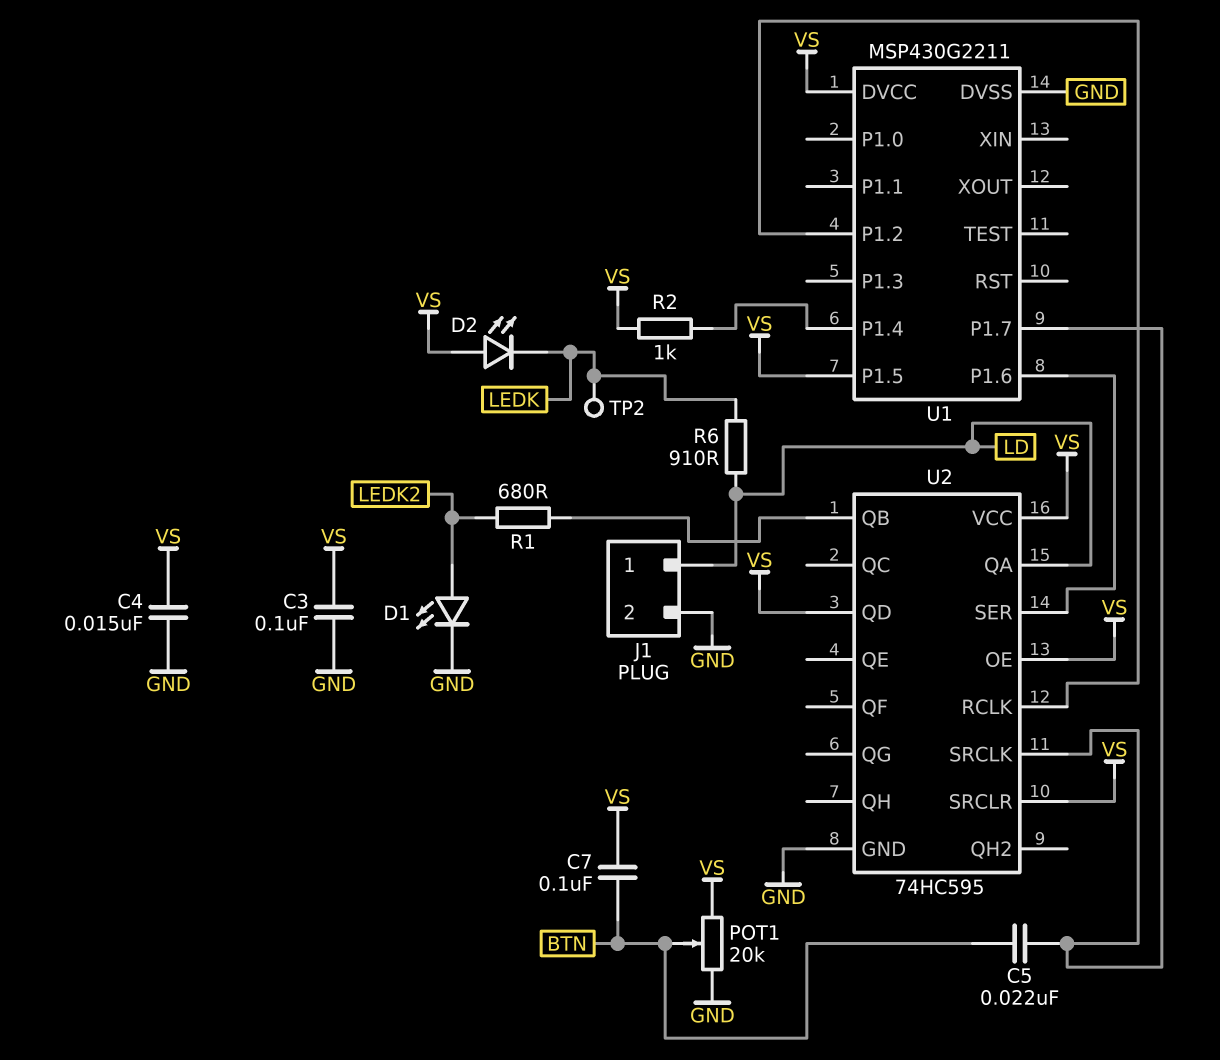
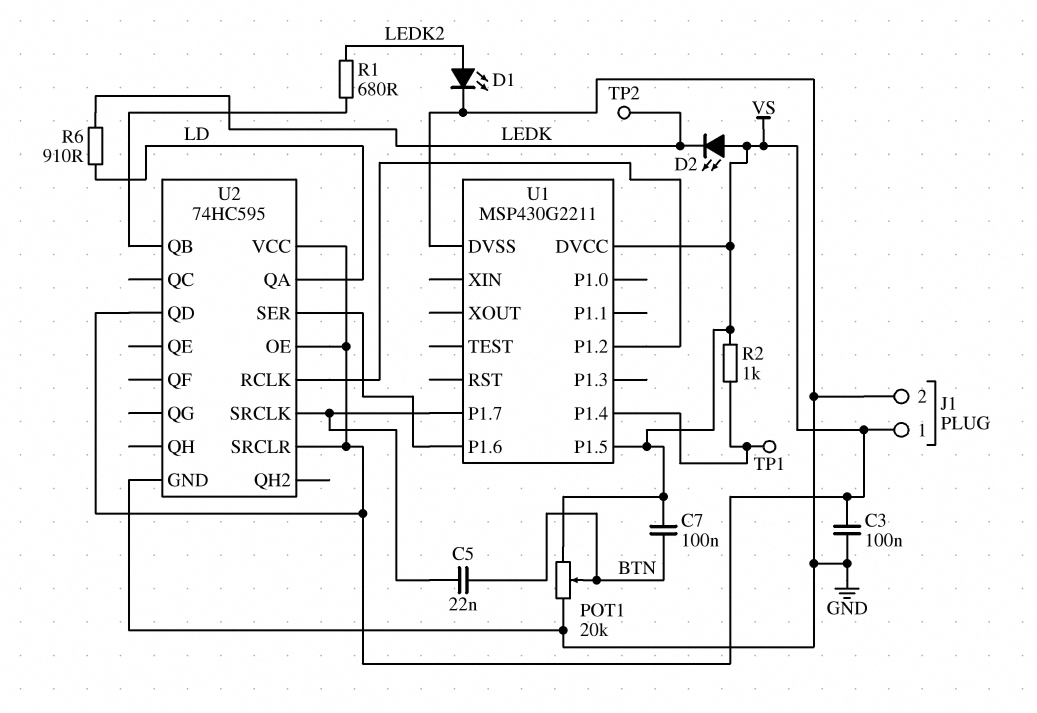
C4: 15nF (GND, VS) -> none
J1 pin 1: LD -> VS
TP1: none -> test point (U1/P1.4)

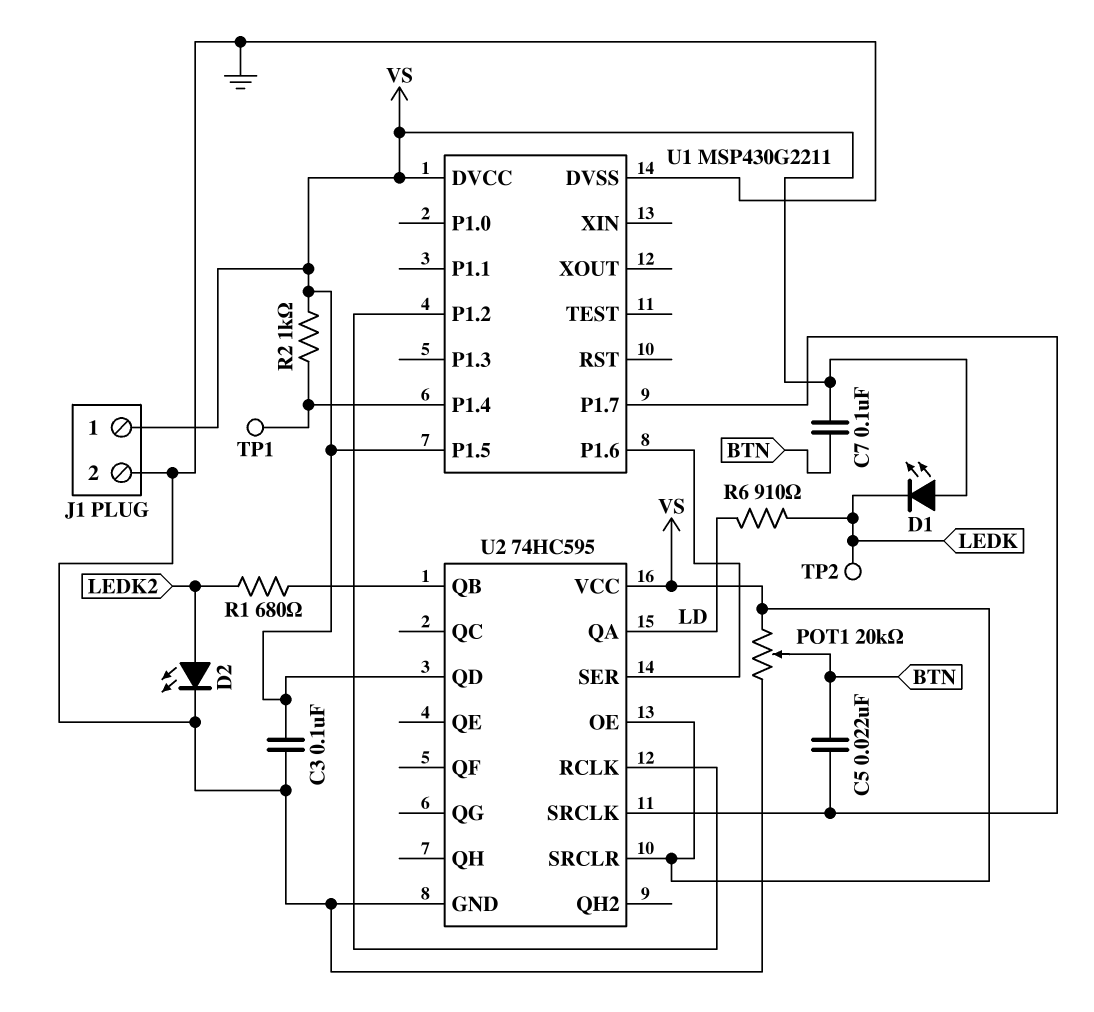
D1: LED (A LEDK2, K GND) -> LED (A VS, K LEDK)
D2: LED (A VS, K LEDK) -> LED (A LEDK2, K GND)

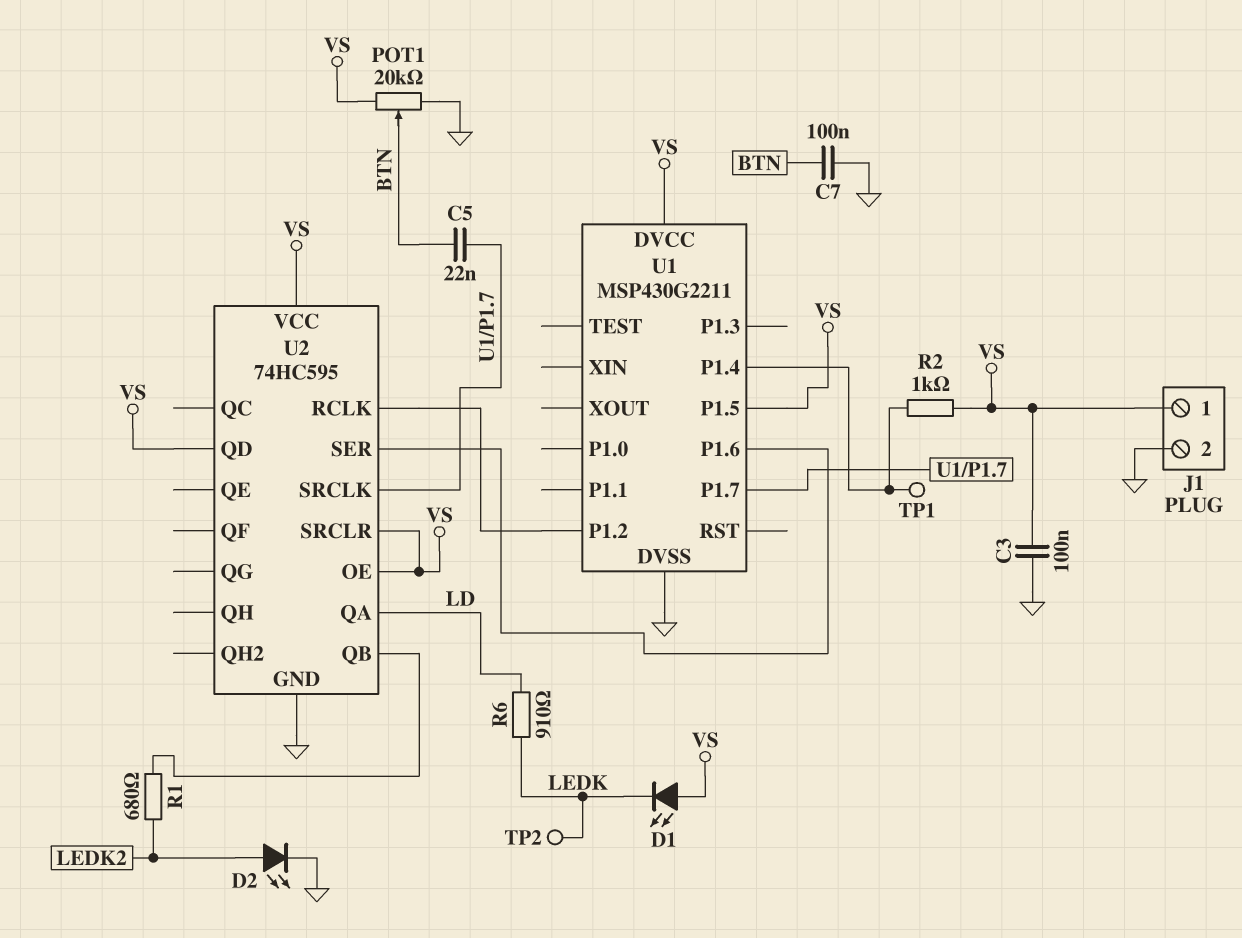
C7: 100nF (BTN, VS) -> 100nF (BTN, GND)

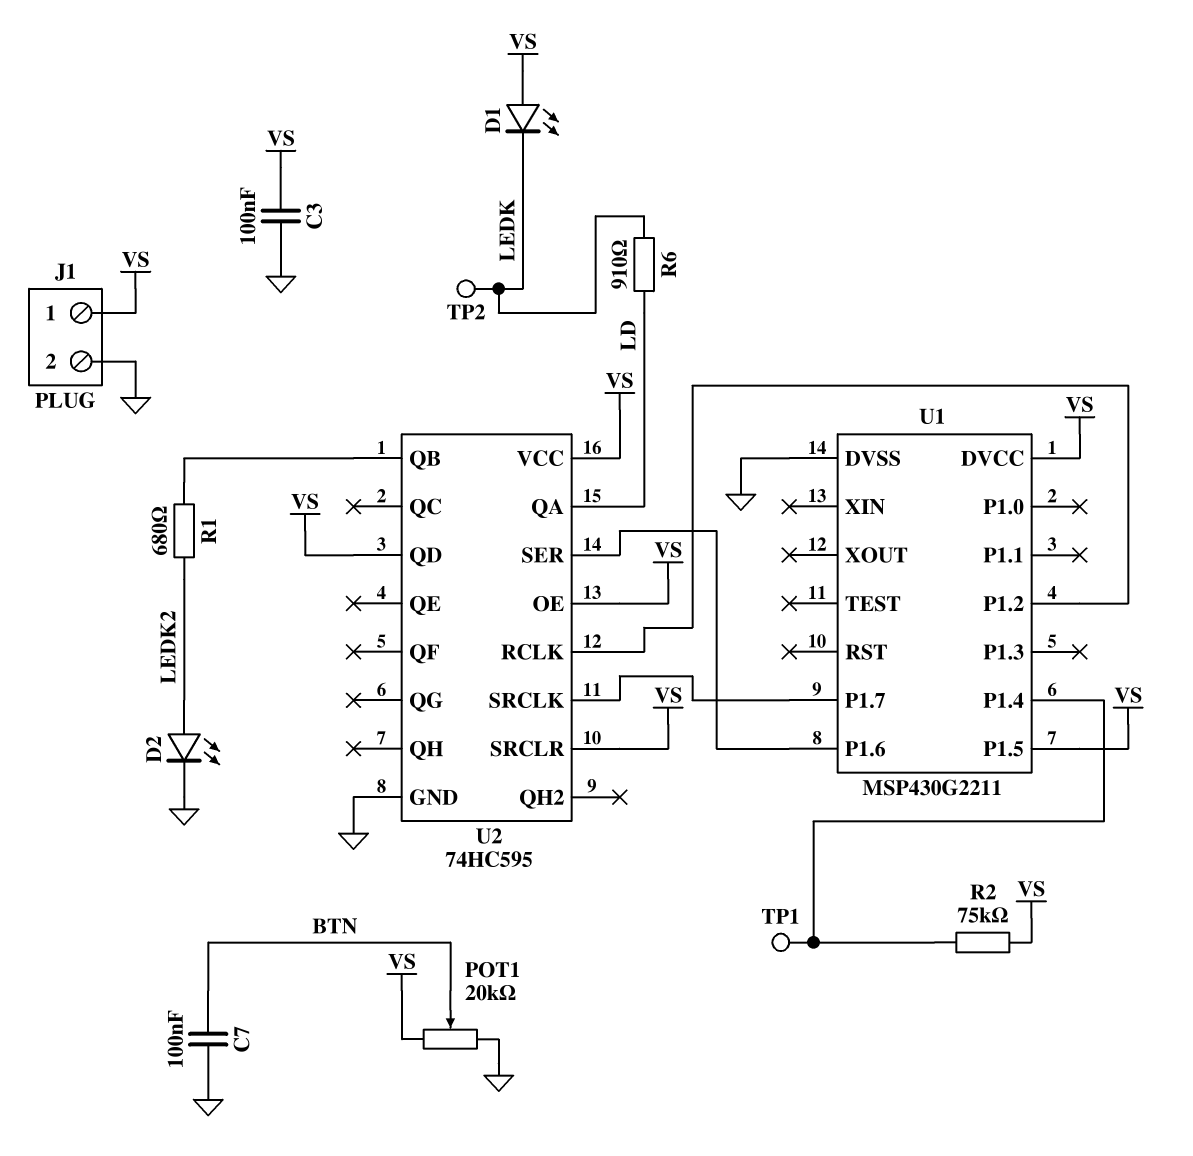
C5: 22nF (BTN, U1/P1.7) -> none
R2: 1k (U1/P1.4, VS) -> 75k (U1/P1.4, VS)

